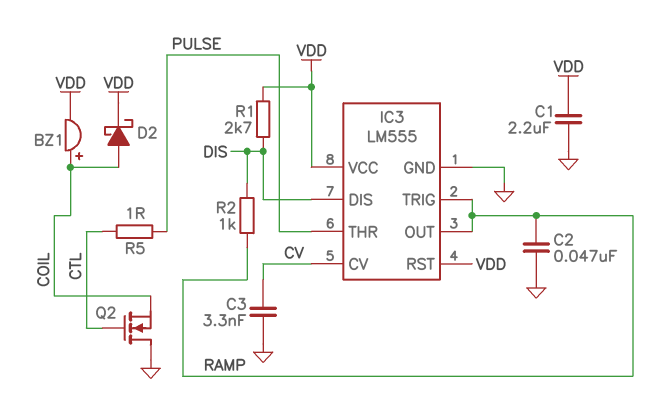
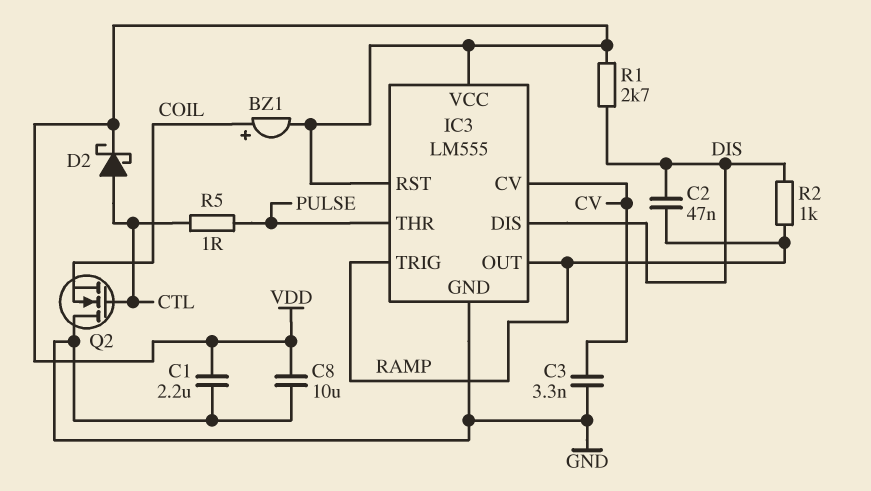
C2: 47nF (GND, RAMP) -> 47nF (DIS, RAMP)
C8: none -> 10uF (GND, VDD)
D2: schottky (A COIL, K VDD) -> schottky (A CTL, K VDD)

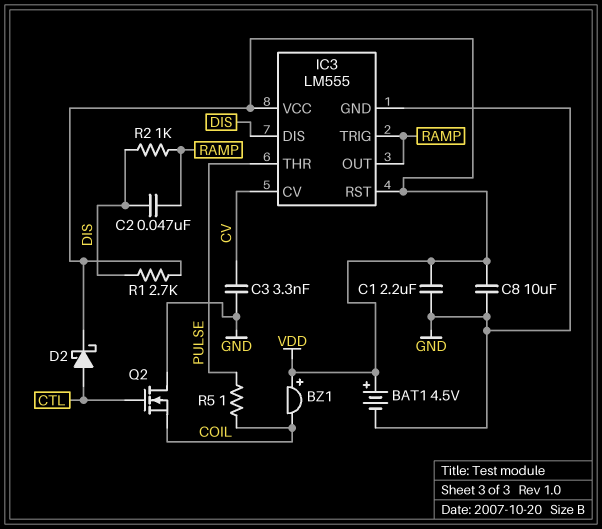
BAT1: none -> 4.5V (plus VDD, minus GND)
BZ1: buzzer (plus COIL, minus VDD) -> buzzer (plus VDD, minus COIL)
R5: 1 (CTL, PULSE) -> 1 (COIL, PULSE)

